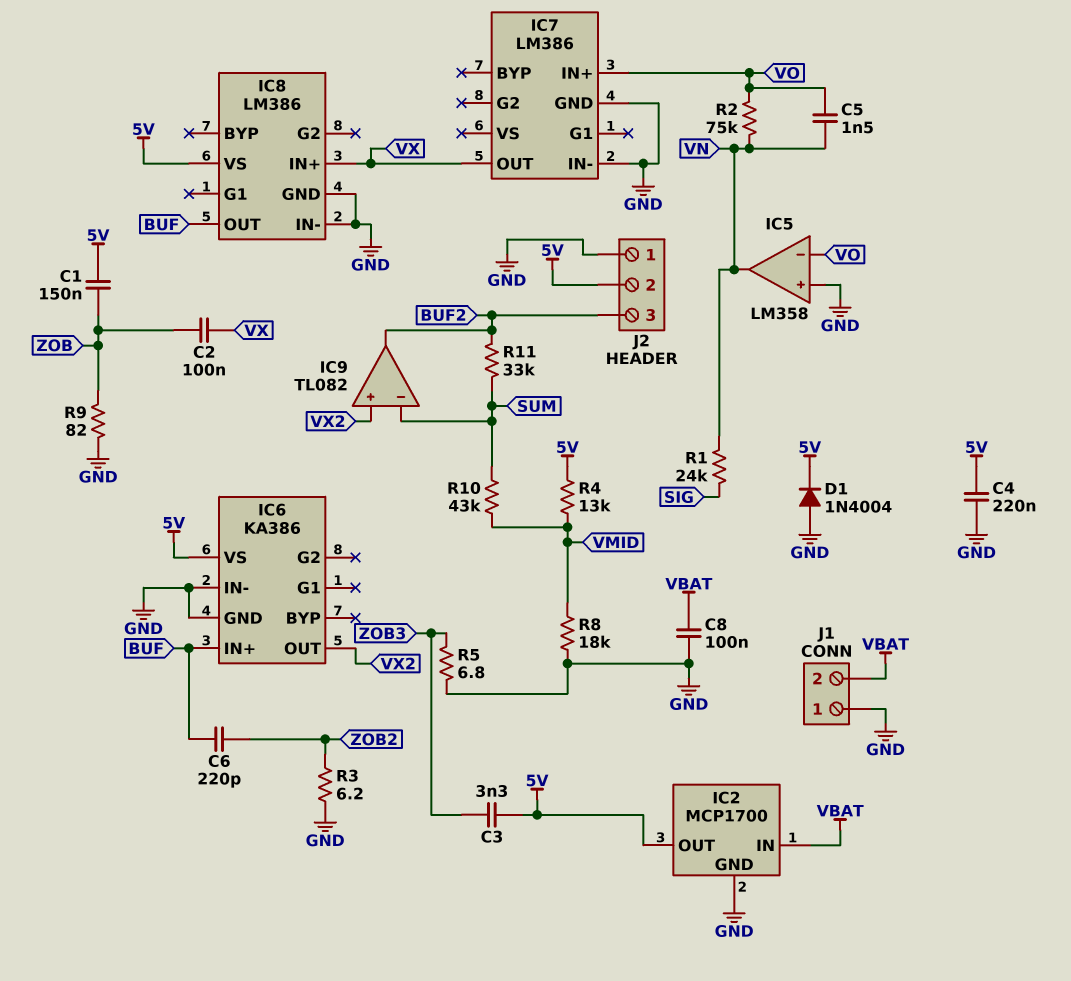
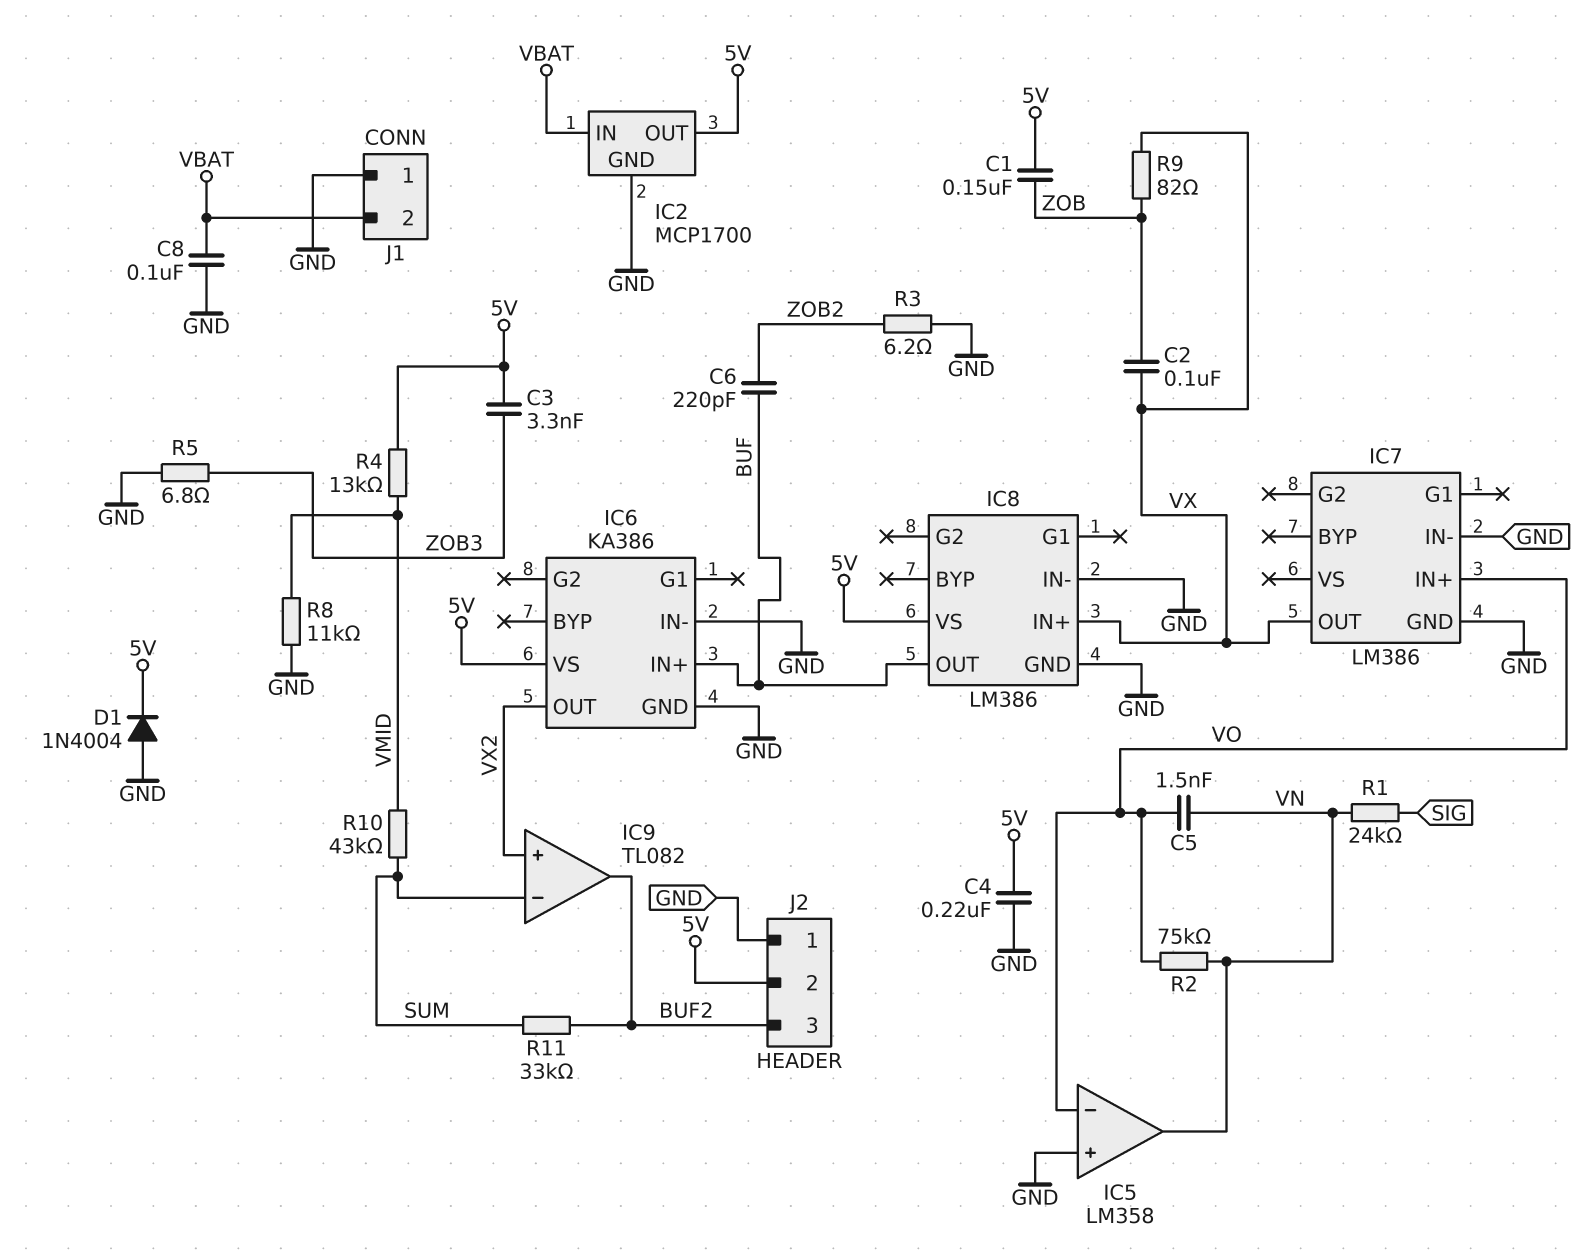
R8: 18k (GND, VMID) -> 11k (GND, VMID)
R9: 82 (GND, ZOB) -> 82 (VX, ZOB)

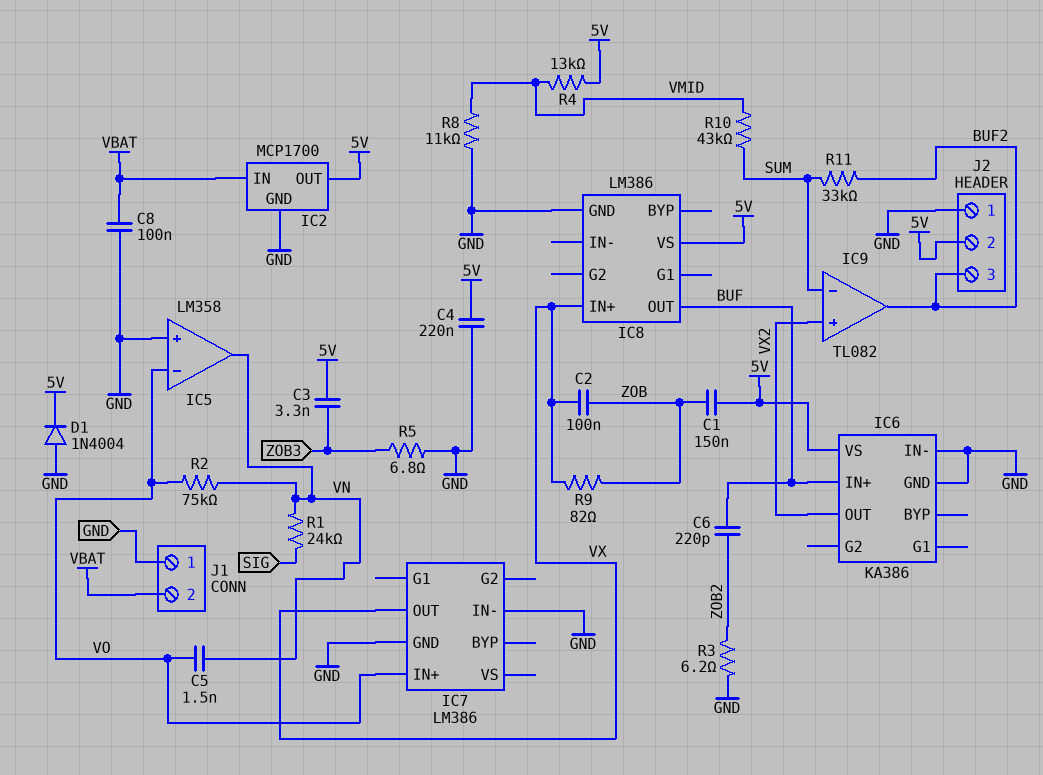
IC8 pin IN-: GND -> none

